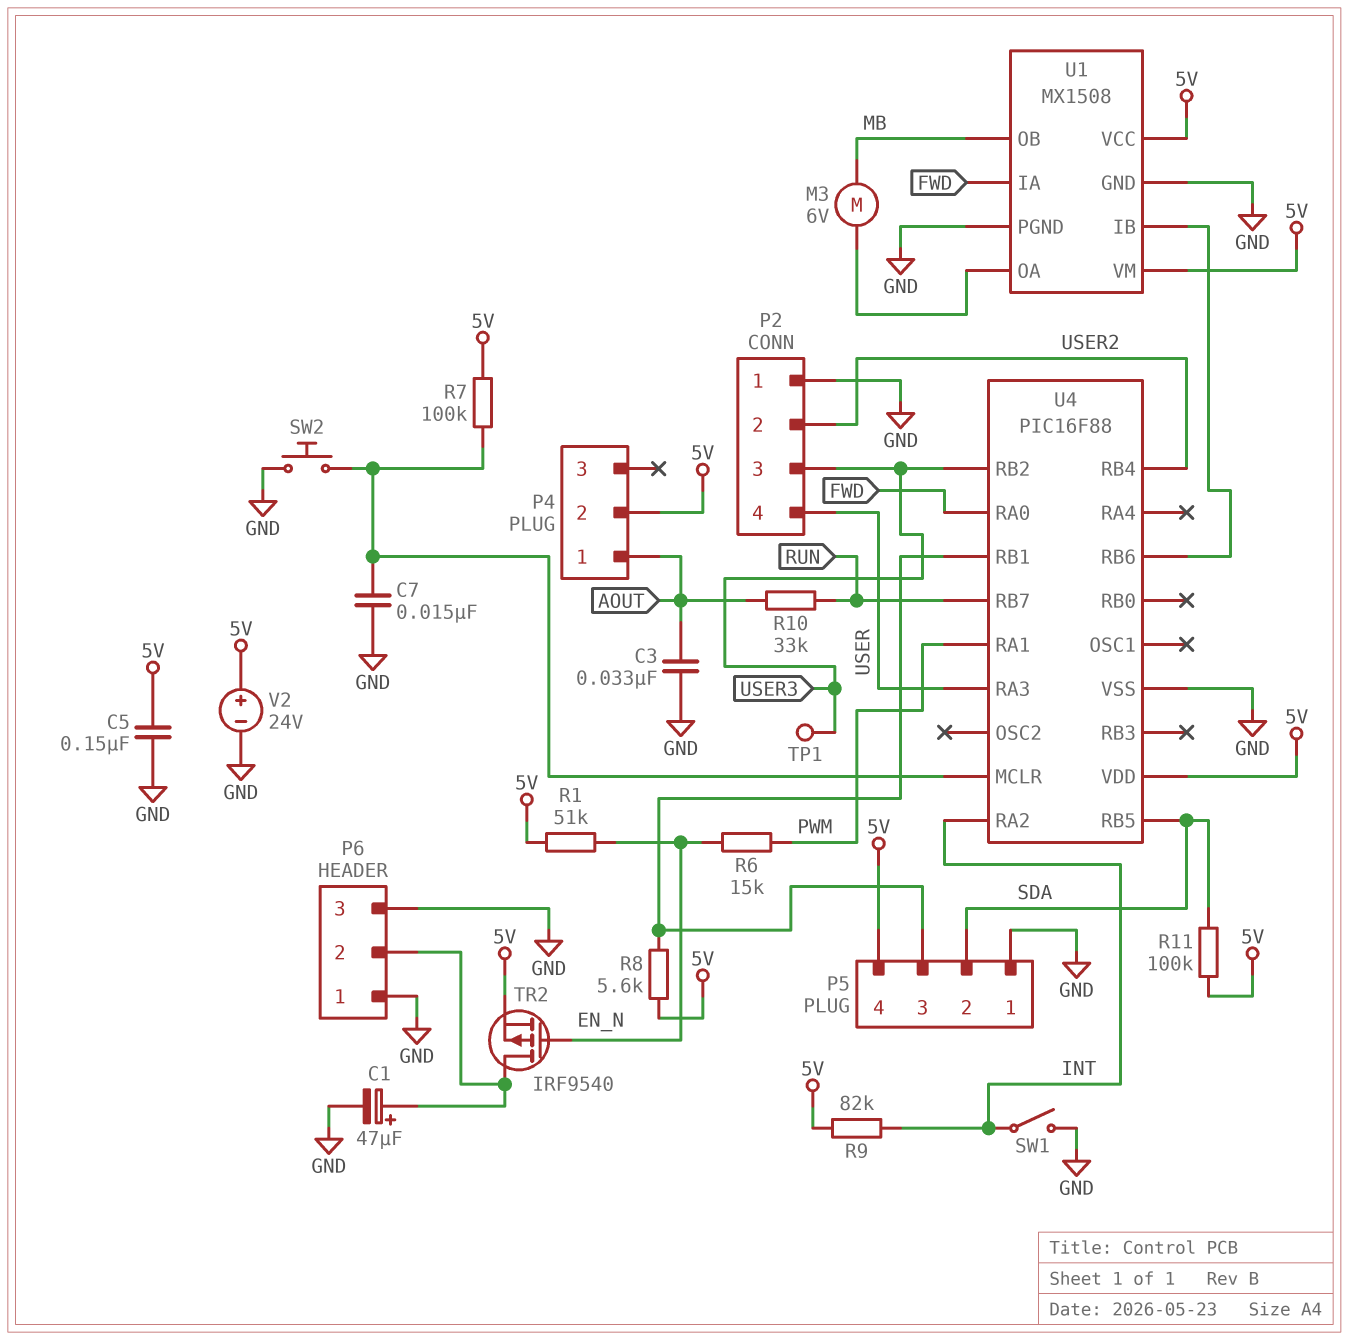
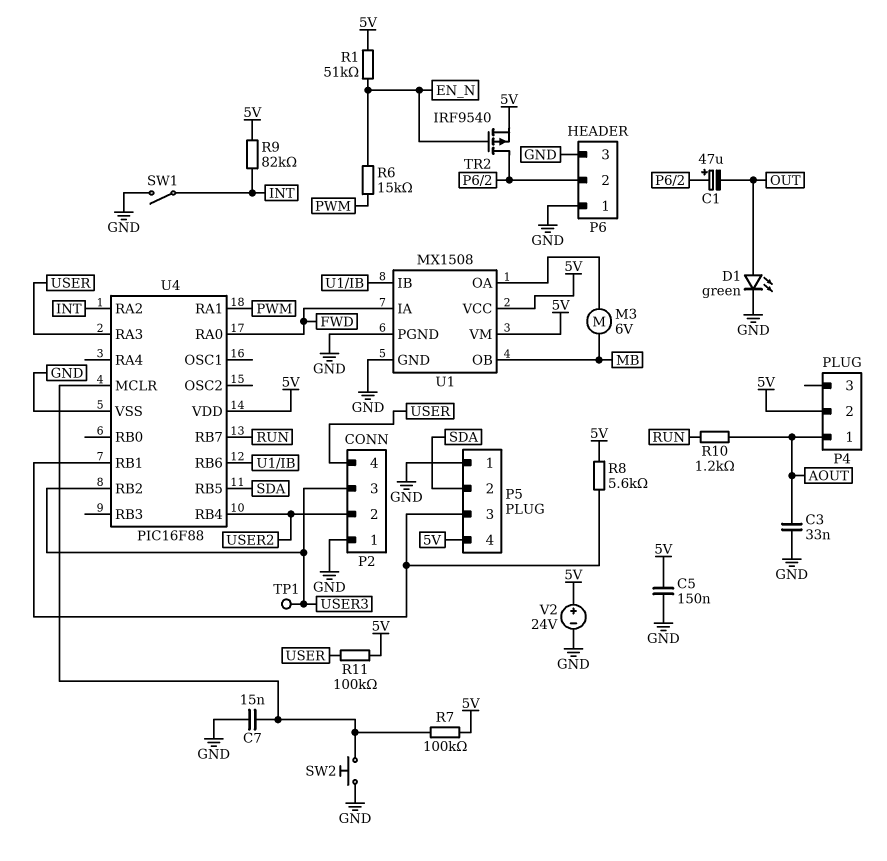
C1: 47uF (plus P6/2, minus GND) -> 47uF (plus P6/2, minus OUT)
D1: none -> LED green (A OUT, K GND)
R10: 33k (AOUT, RUN) -> 1.2k (AOUT, RUN)
R11: 100k (5V, SDA) -> 100k (5V, USER)

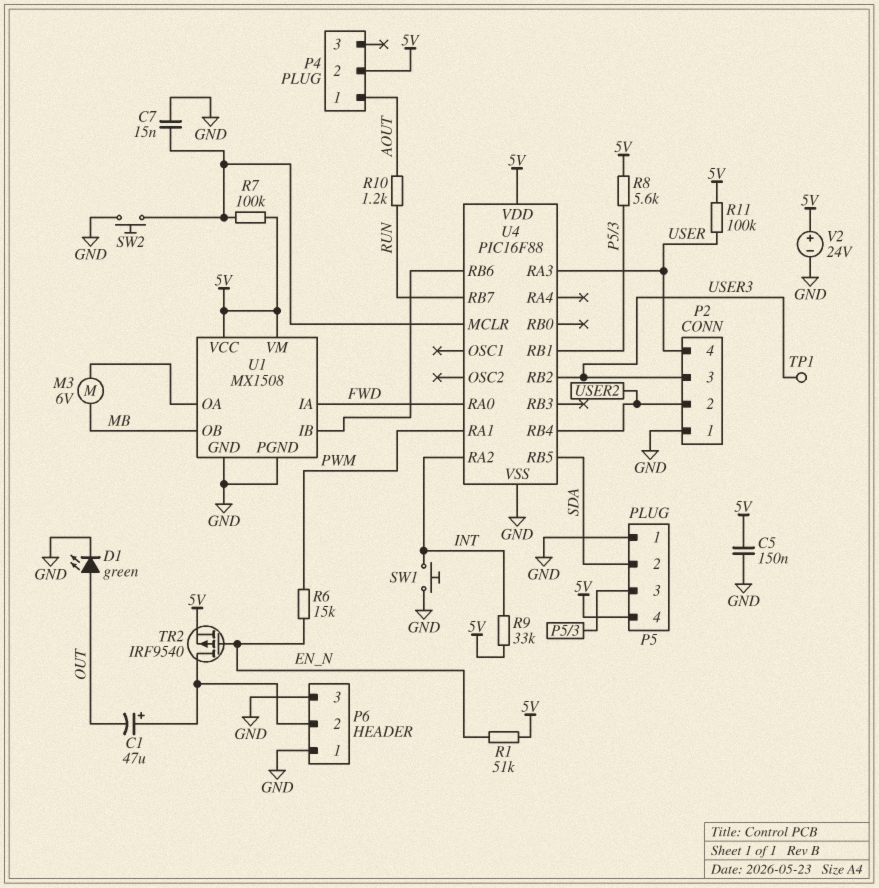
C3: 33nF (AOUT, GND) -> none
R9: 82k (5V, INT) -> 33k (5V, INT)
SW1: switch (GND, INT) -> button (GND, INT)

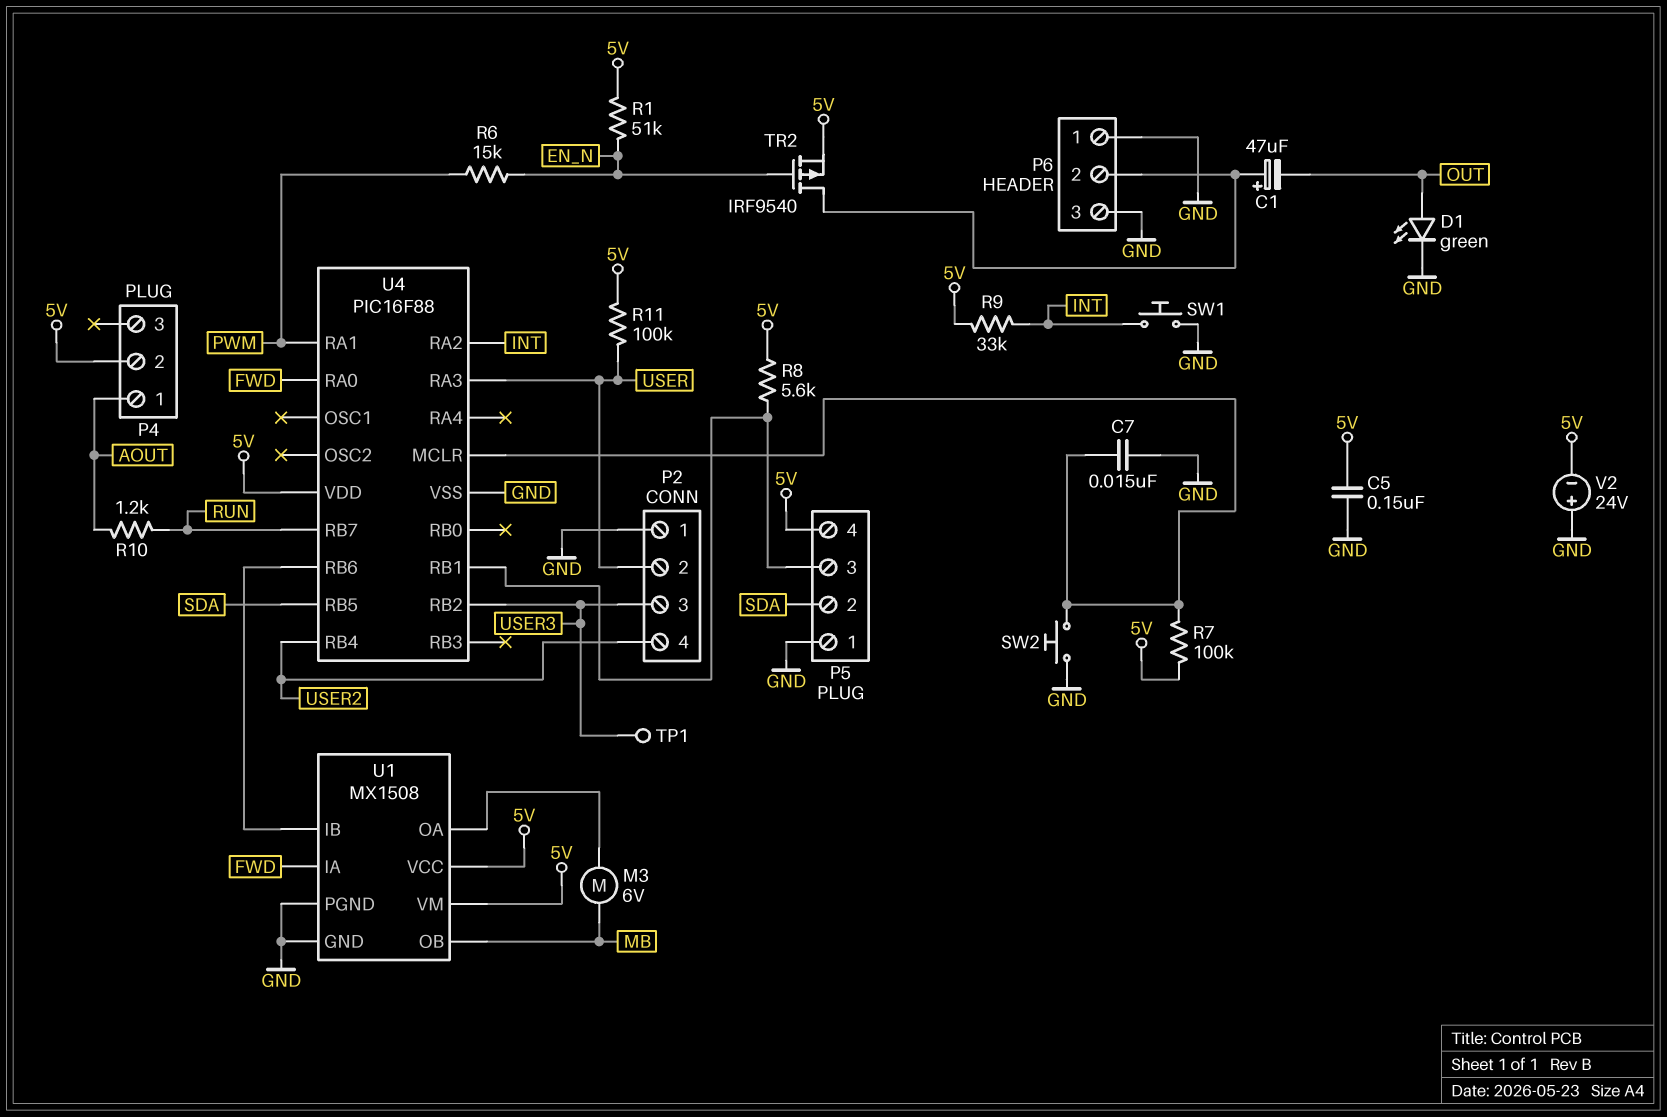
P2 pin 2: USER2 -> USER
P2 pin 4: USER -> USER2
V2: 24V (plus 5V, minus GND) -> 24V (plus GND, minus 5V)

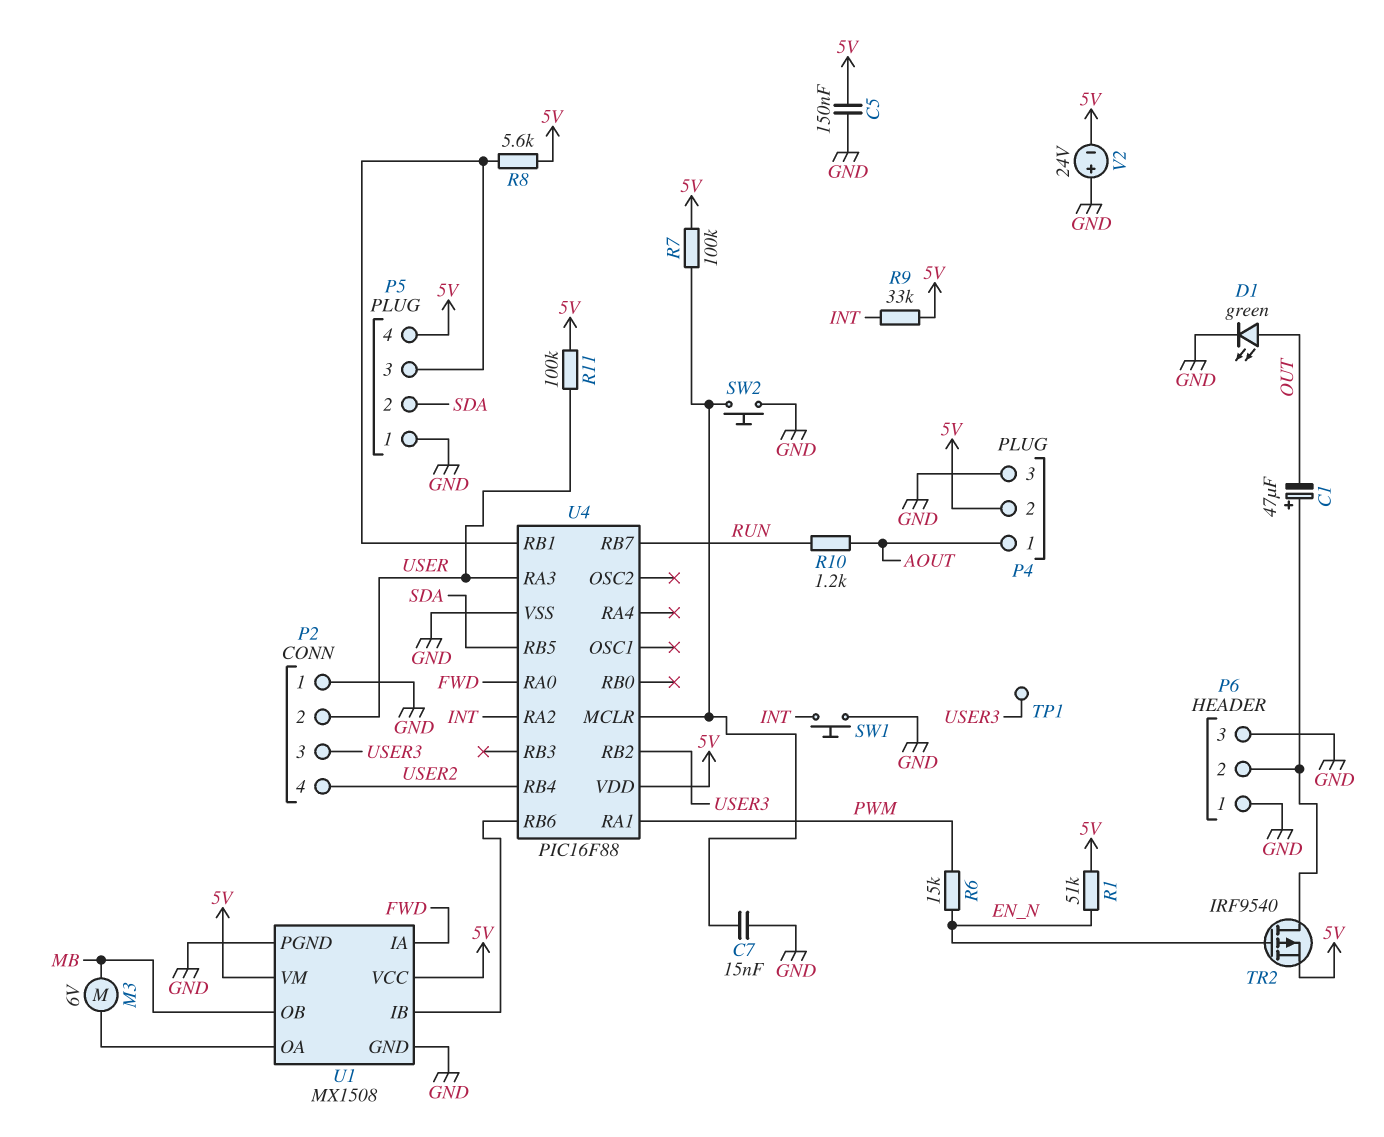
P4 pin 3: none -> GND

